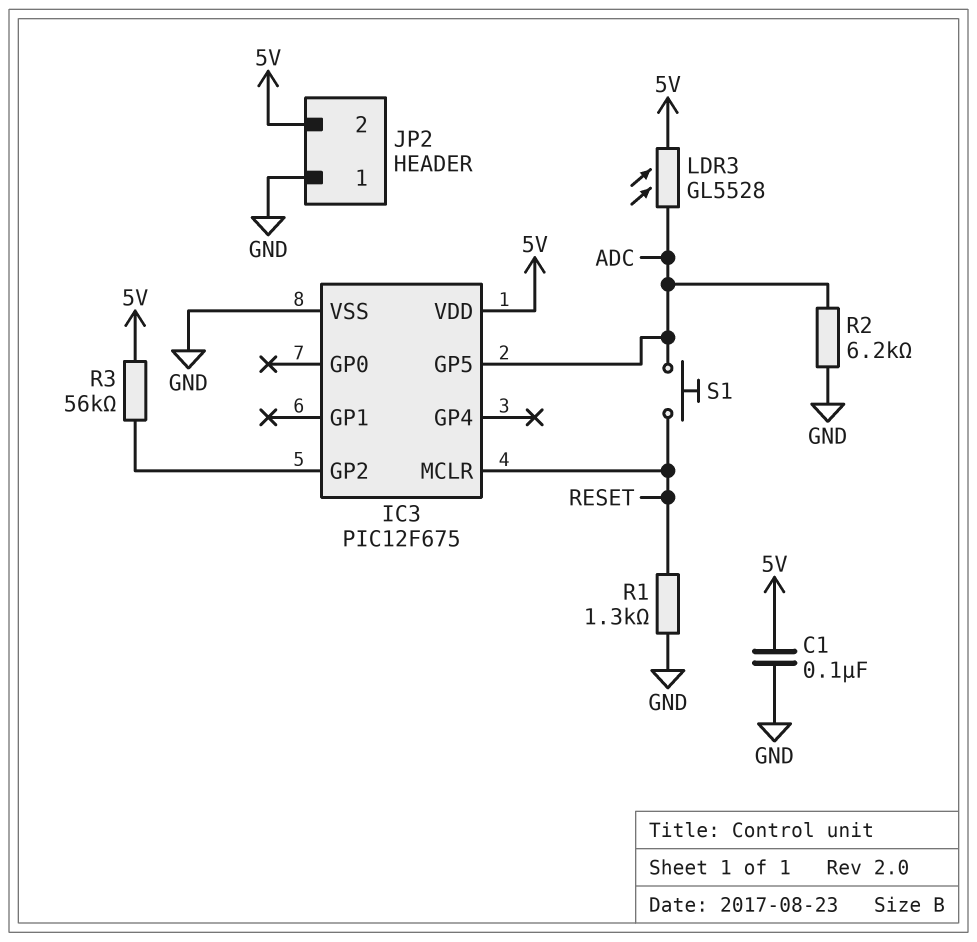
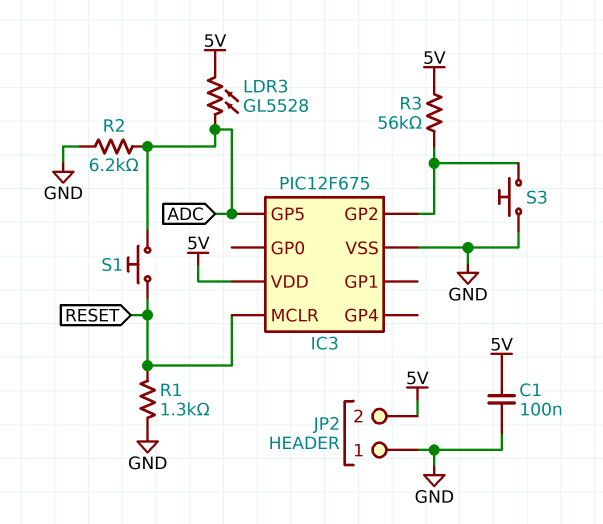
S3: none -> button (GND, IC3/GP2)

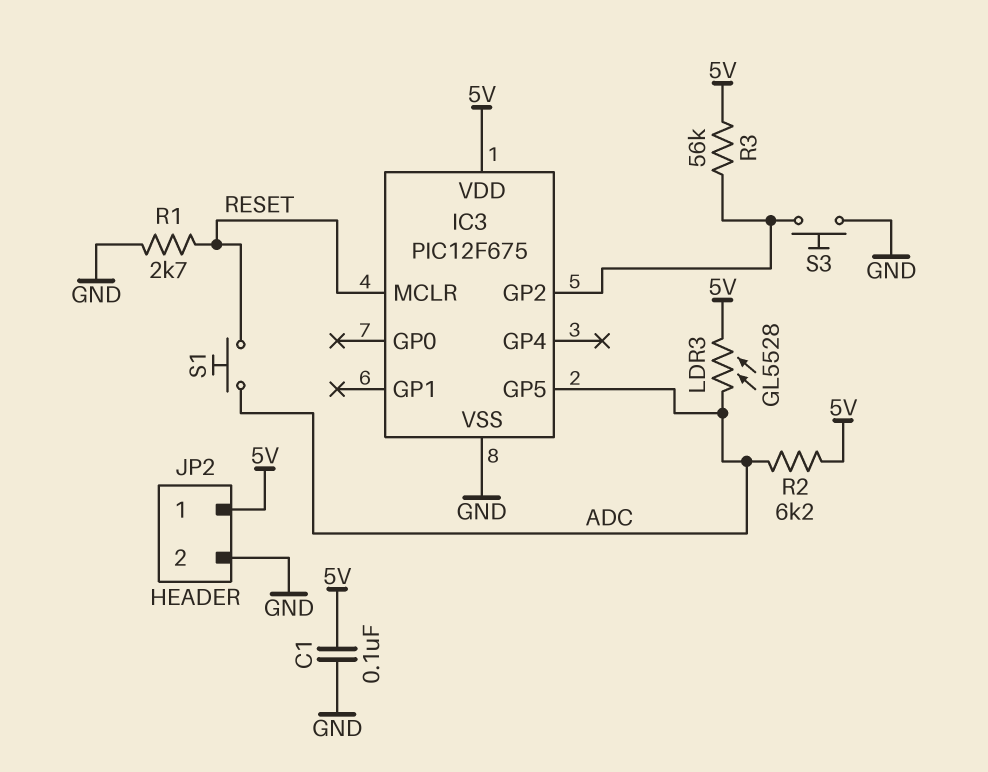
JP2 pin 1: GND -> 5V
JP2 pin 2: 5V -> GND
R1: 1.3k (GND, RESET) -> 2.7k (GND, RESET)
R2: 6.2k (ADC, GND) -> 6.2k (5V, ADC)

